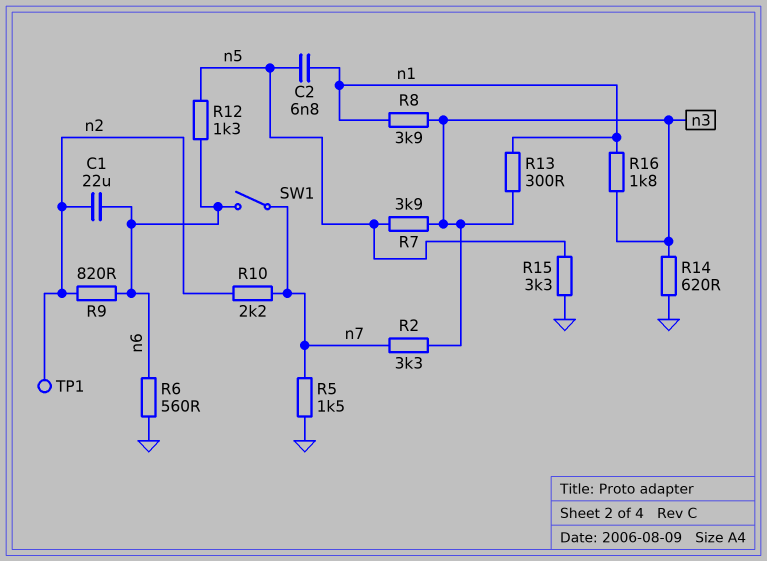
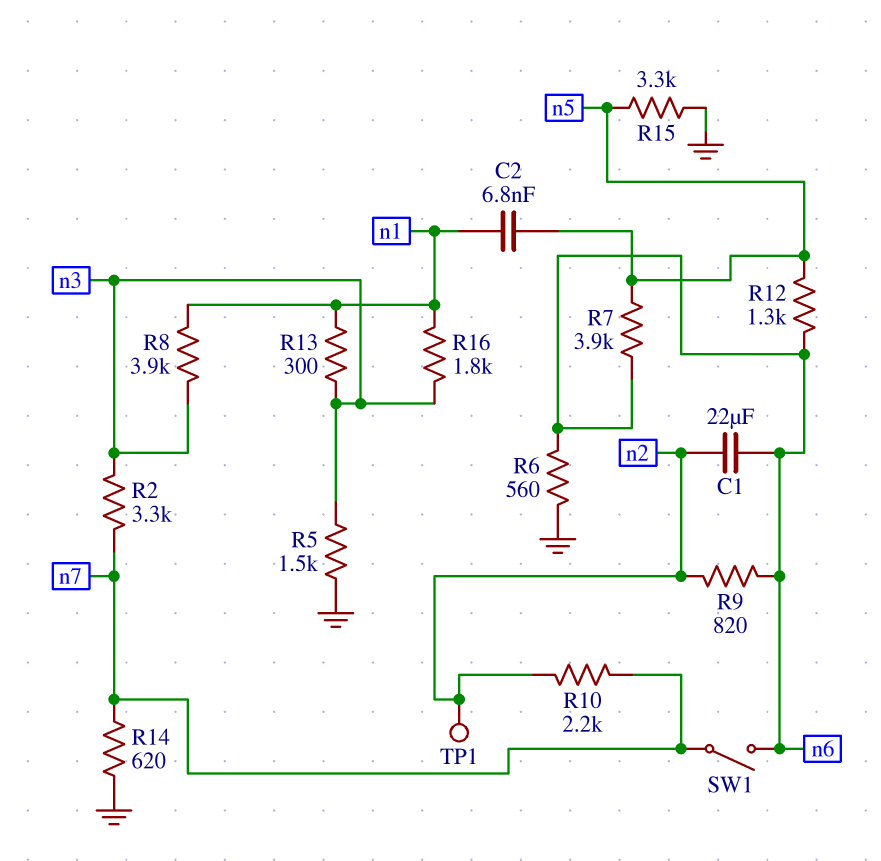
R5: 1.5k (GND, n7) -> 1.5k (GND, n3)
R7: 3.9k (n3, n5) -> 3.9k (n5, n6)
R14: 620 (GND, n3) -> 620 (GND, n7)

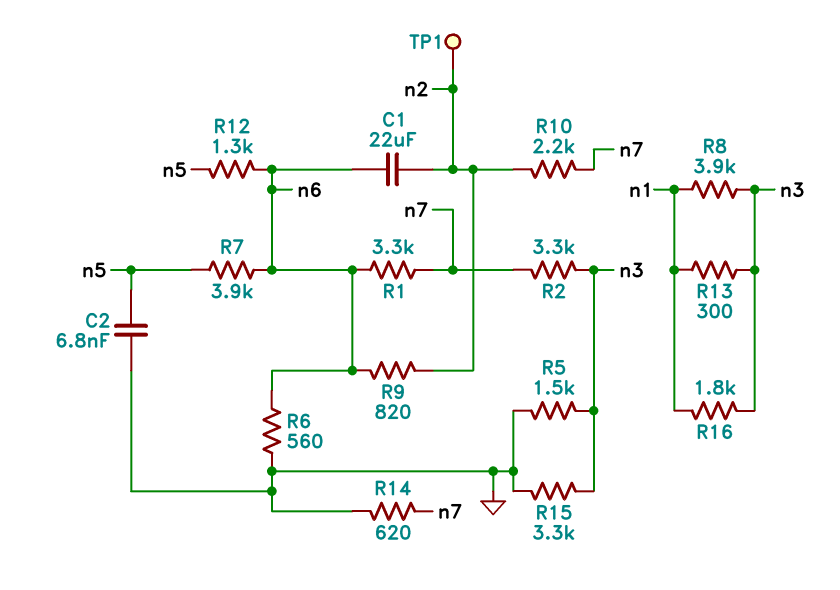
C2: 6.8nF (n1, n5) -> 6.8nF (GND, n5)
R1: none -> 3.3k (n6, n7)
R15: 3.3k (GND, n5) -> 3.3k (GND, n3)
SW1: switch (n6, n7) -> none

